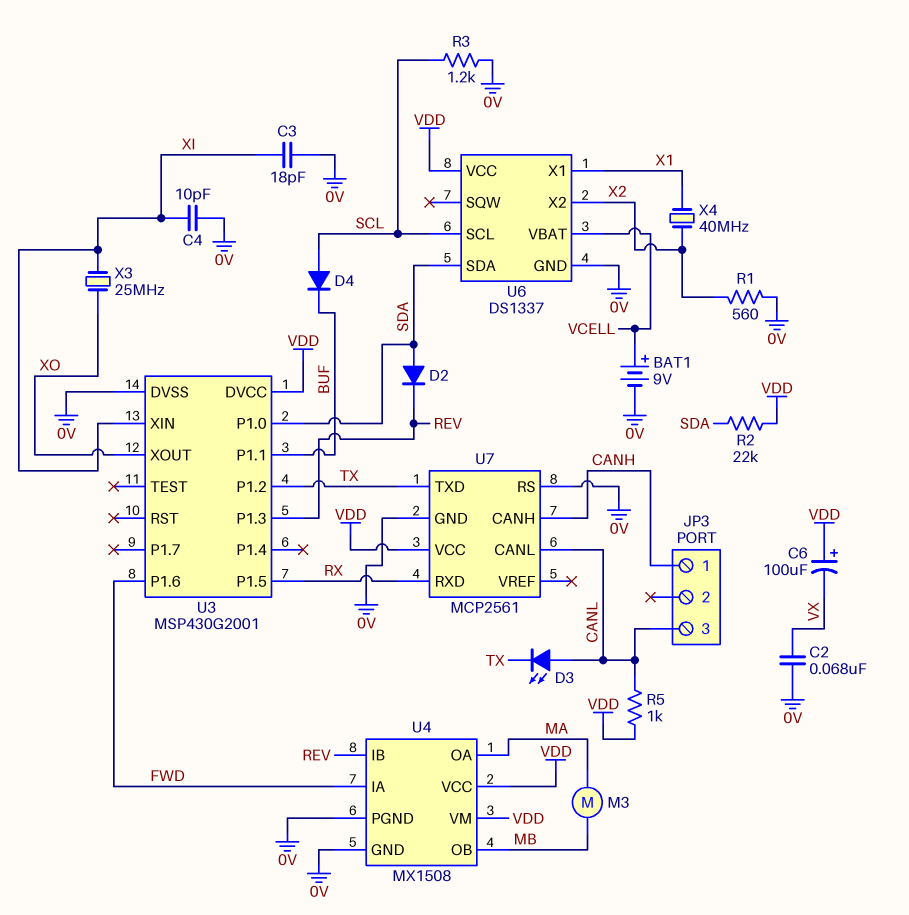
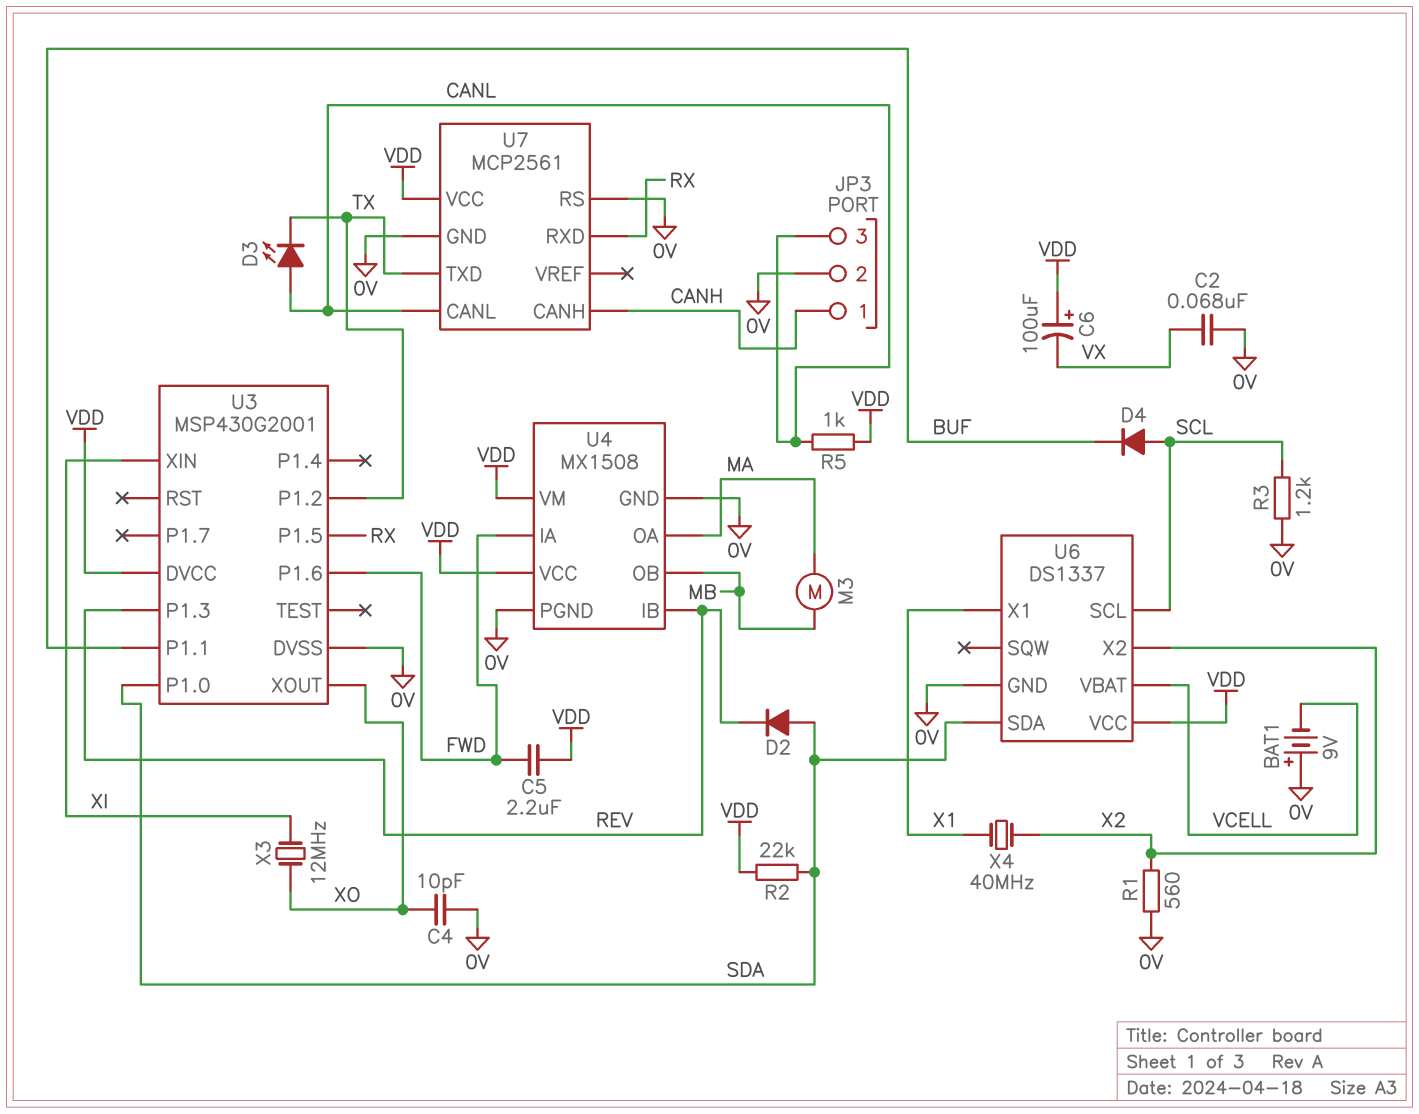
BAT1: 9V (plus VCELL, minus 0V) -> 9V (plus 0V, minus VCELL)
C3: 18pF (0V, XI) -> none
C4: 10pF (0V, XI) -> 10pF (0V, XO)
C5: none -> 2.2uF (FWD, VDD)
JP3 pin 2: none -> 0V
X3: 25MHz (XI, XO) -> 12MHz (XI, XO)

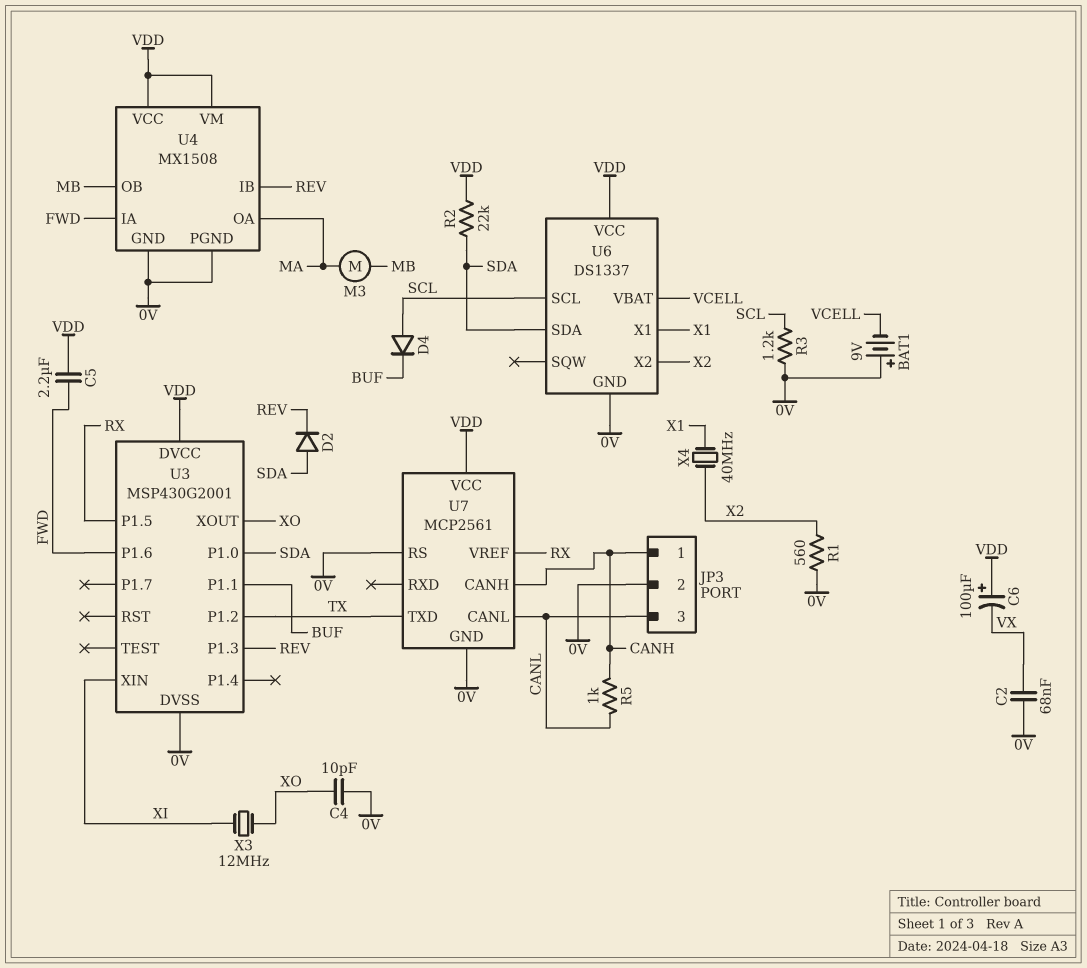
D3: LED (A CANL, K TX) -> none
R5: 1k (CANL, VDD) -> 1k (CANH, CANL)
U7 pin RXD: RX -> none
U7 pin VREF: none -> RX

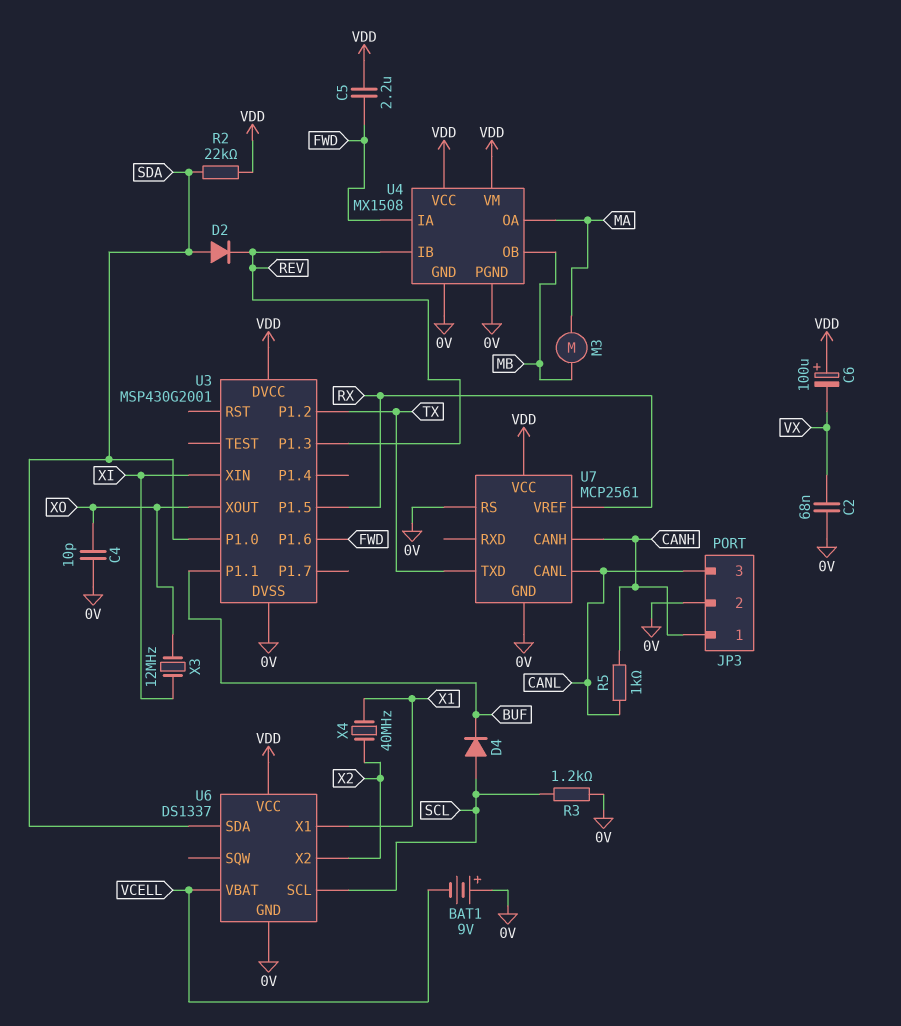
R1: 560 (0V, X2) -> none

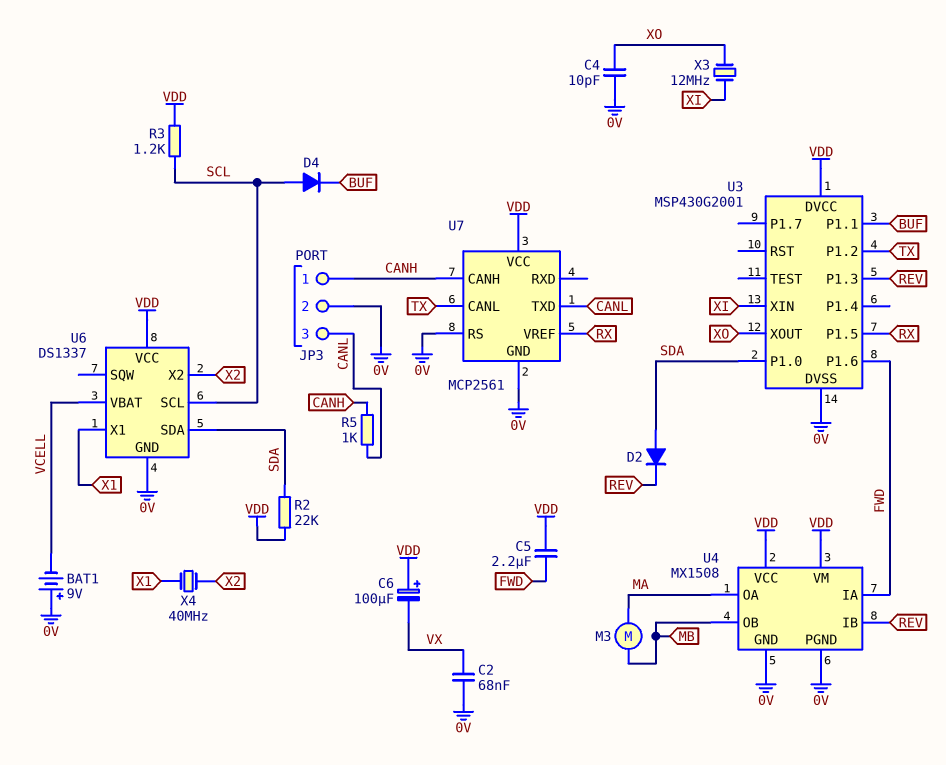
R3: 1.2k (0V, SCL) -> 1.2k (SCL, VDD)
U7 pin CANL: CANL -> TX
U7 pin TXD: TX -> CANL

